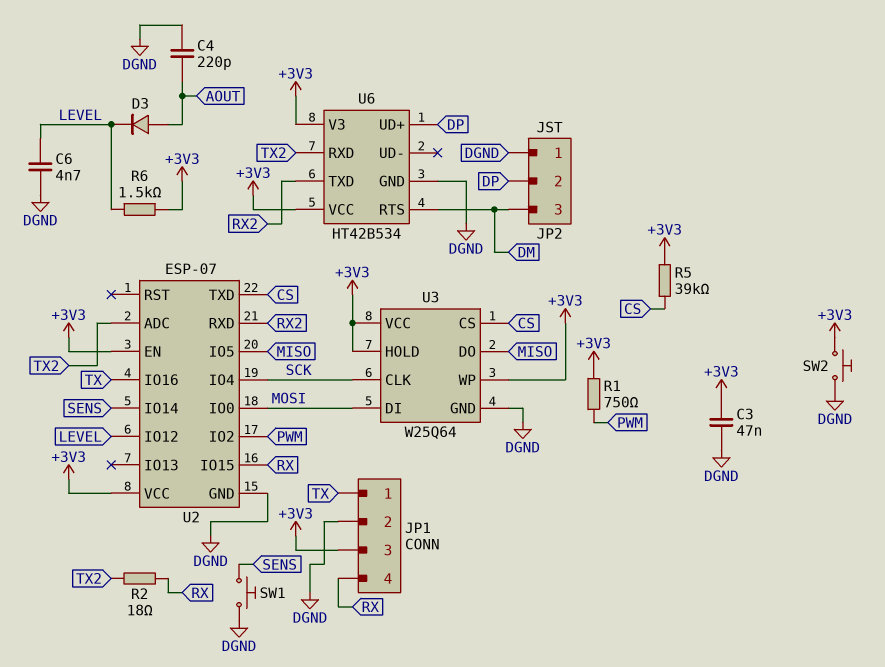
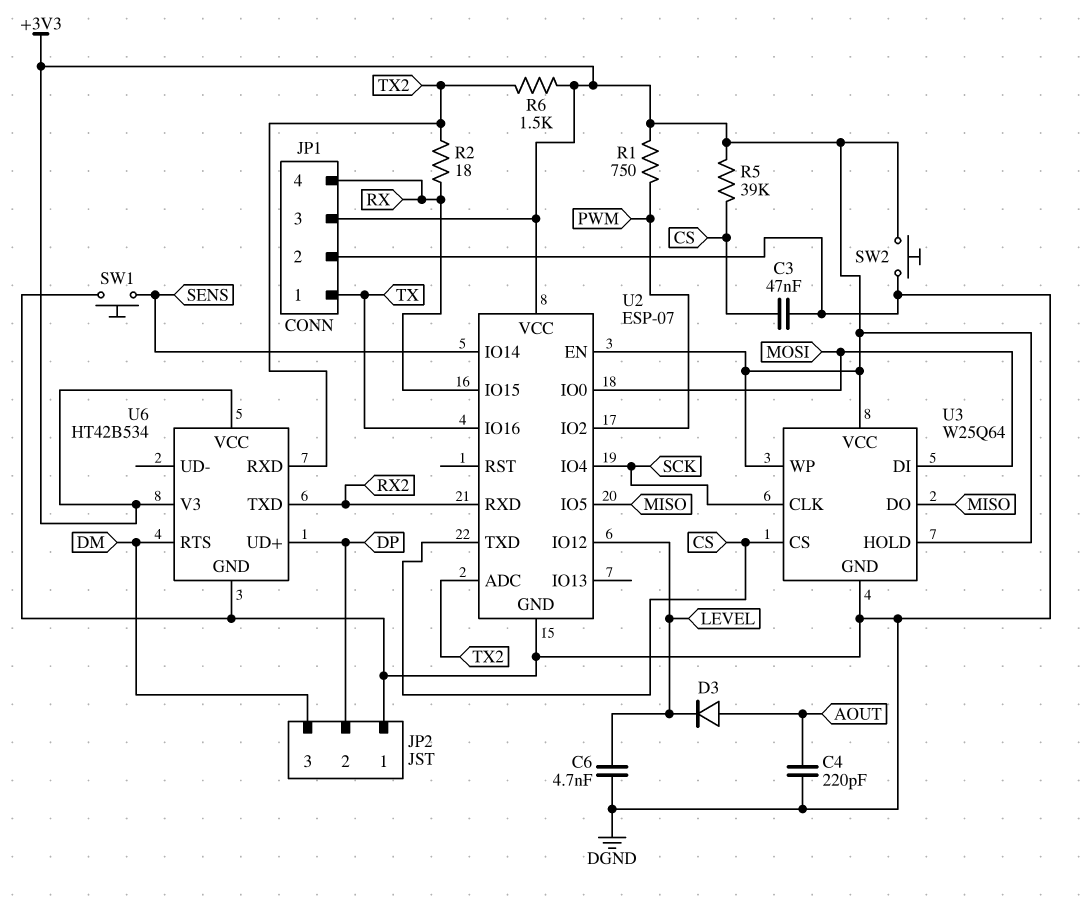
C3: 47nF (+3V3, DGND) -> 47nF (CS, DGND)
R6: 1.5k (+3V3, LEVEL) -> 1.5k (+3V3, TX2)

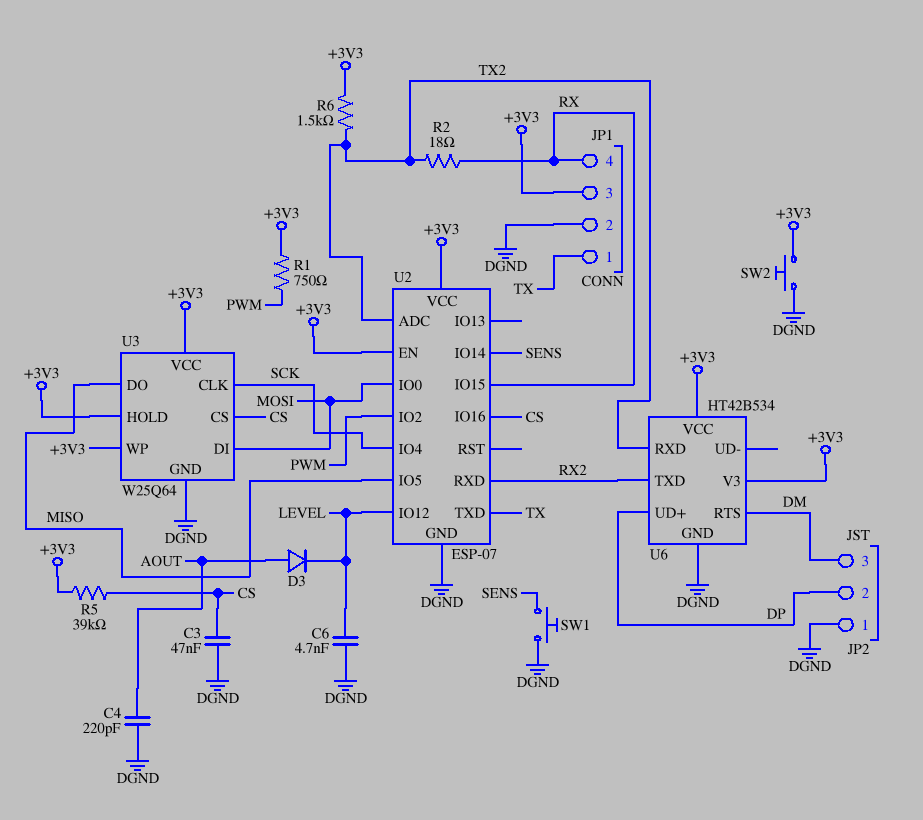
U2 pin IO16: TX -> CS
U2 pin TXD: CS -> TX

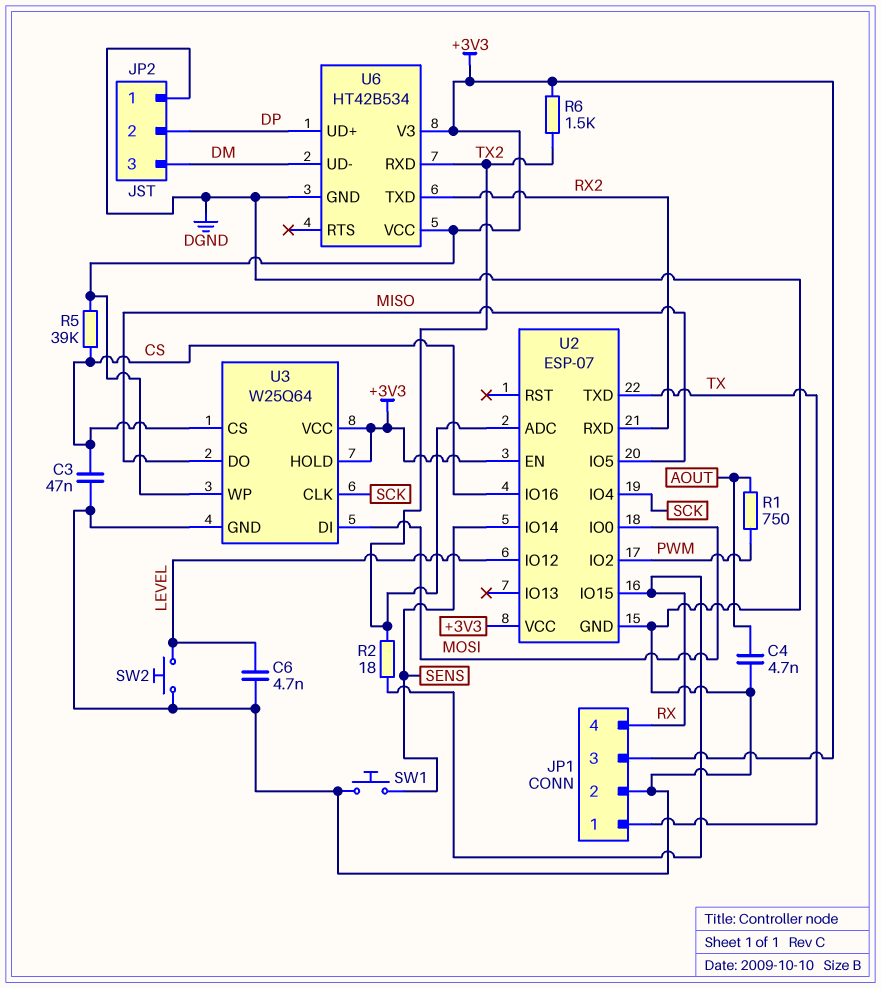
C4: 220pF (AOUT, DGND) -> 4.7nF (AOUT, DGND)
D3: diode (A AOUT, K LEVEL) -> none
R1: 750 (+3V3, PWM) -> 750 (AOUT, PWM)
SW2: button (+3V3, DGND) -> button (DGND, LEVEL)
U6 pin RTS: DM -> none
U6 pin UD-: none -> DM

